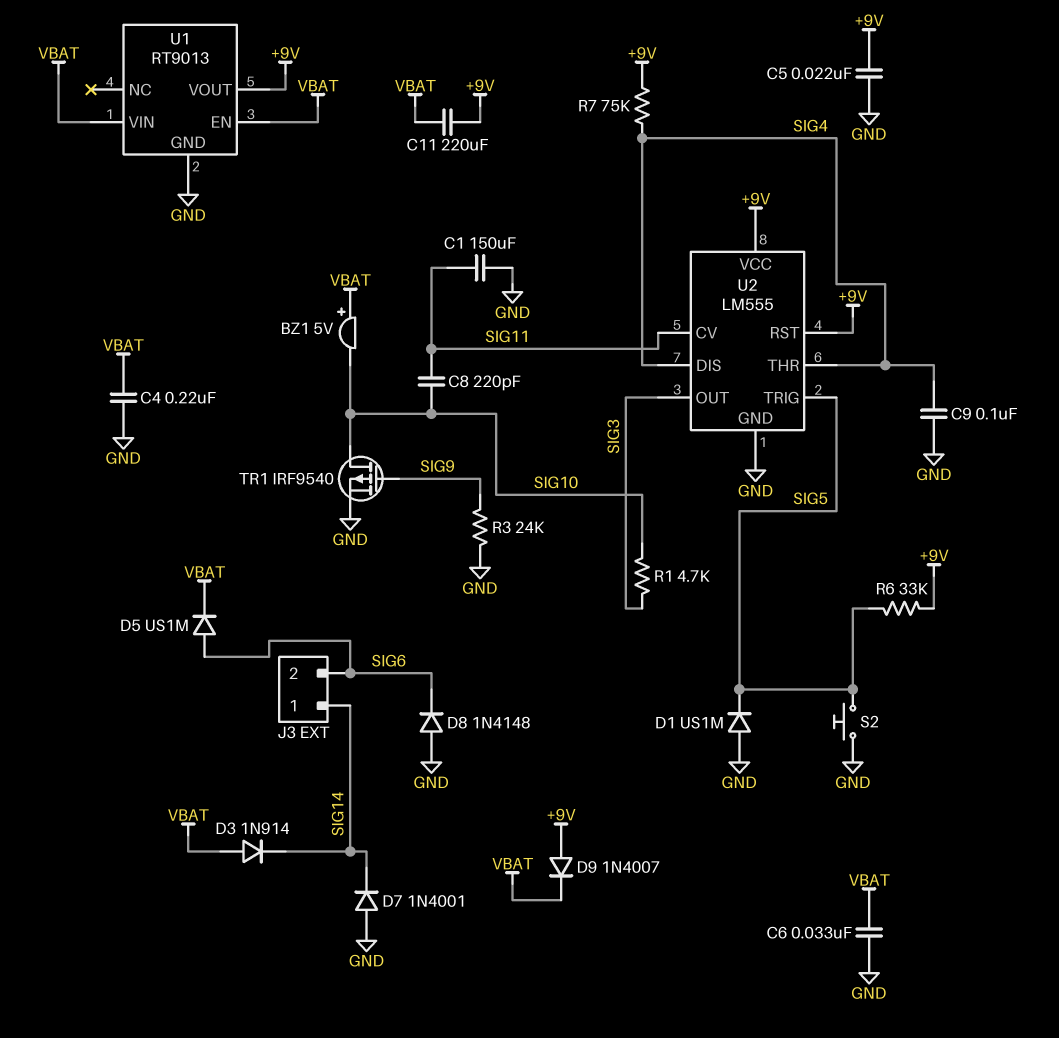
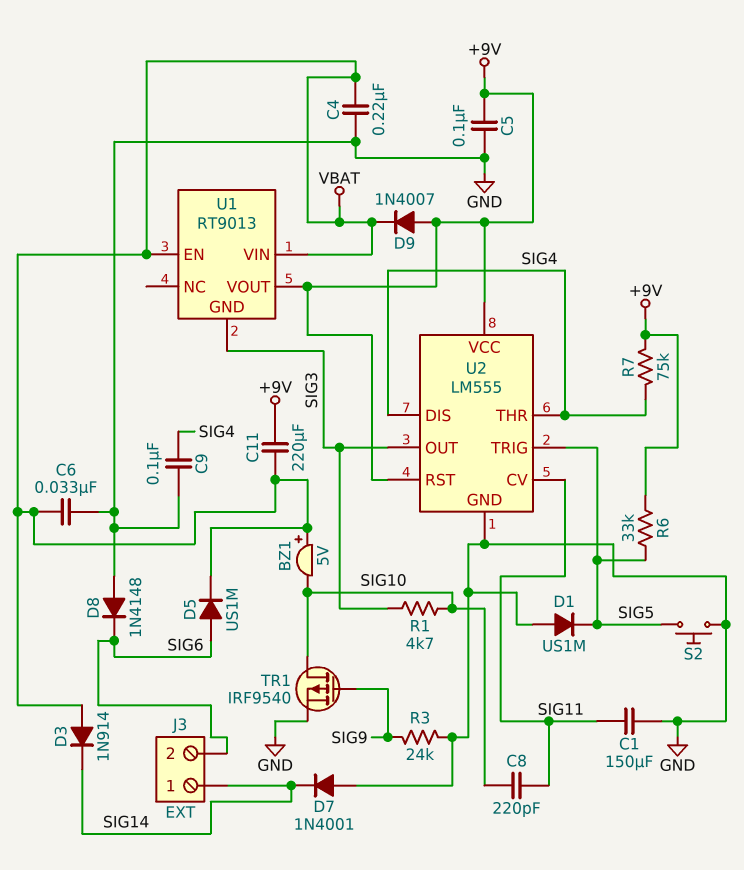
C5: 22nF (+9V, GND) -> 100nF (+9V, GND)
U1 pin GND: GND -> SIG3

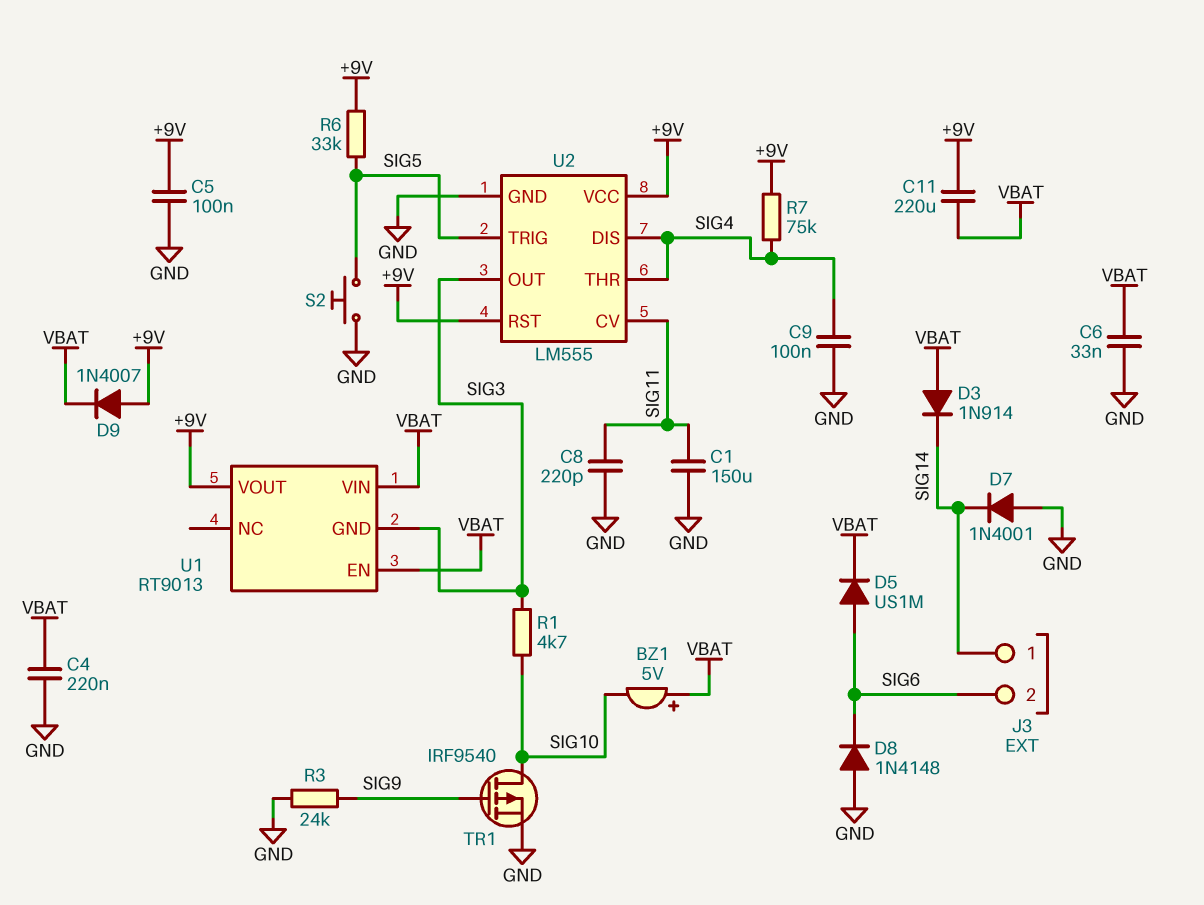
C8: 220pF (SIG10, SIG11) -> 220pF (GND, SIG11)
D1: diode US1M (A GND, K SIG5) -> none

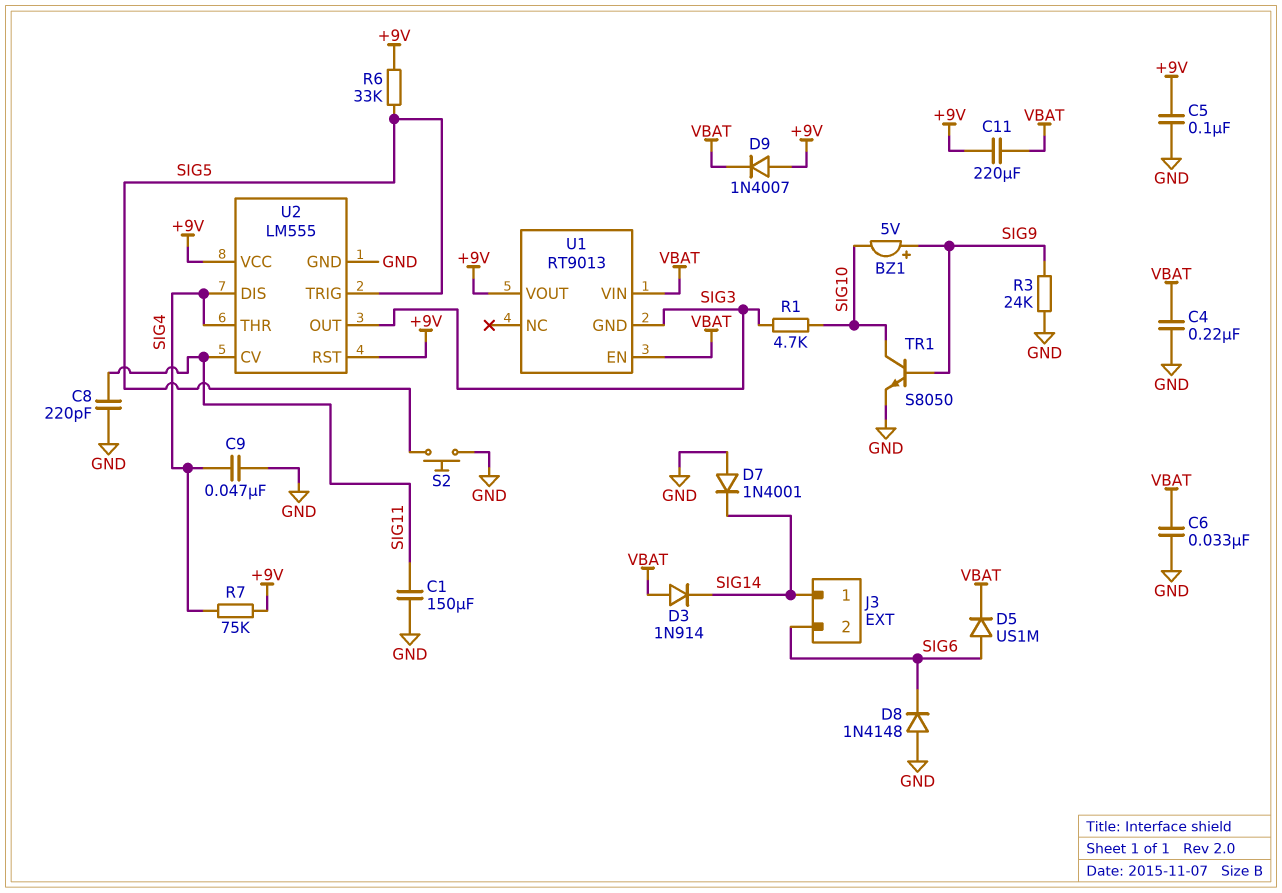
BZ1: buzzer 5V (plus VBAT, minus SIG10) -> buzzer 5V (plus SIG9, minus SIG10)
C9: 100nF (GND, SIG4) -> 47nF (GND, SIG4)
TR1: PMOS IRF9540 (G SIG9, D SIG10, S GND) -> NPN S8050 (B SIG9, C SIG10, E GND)

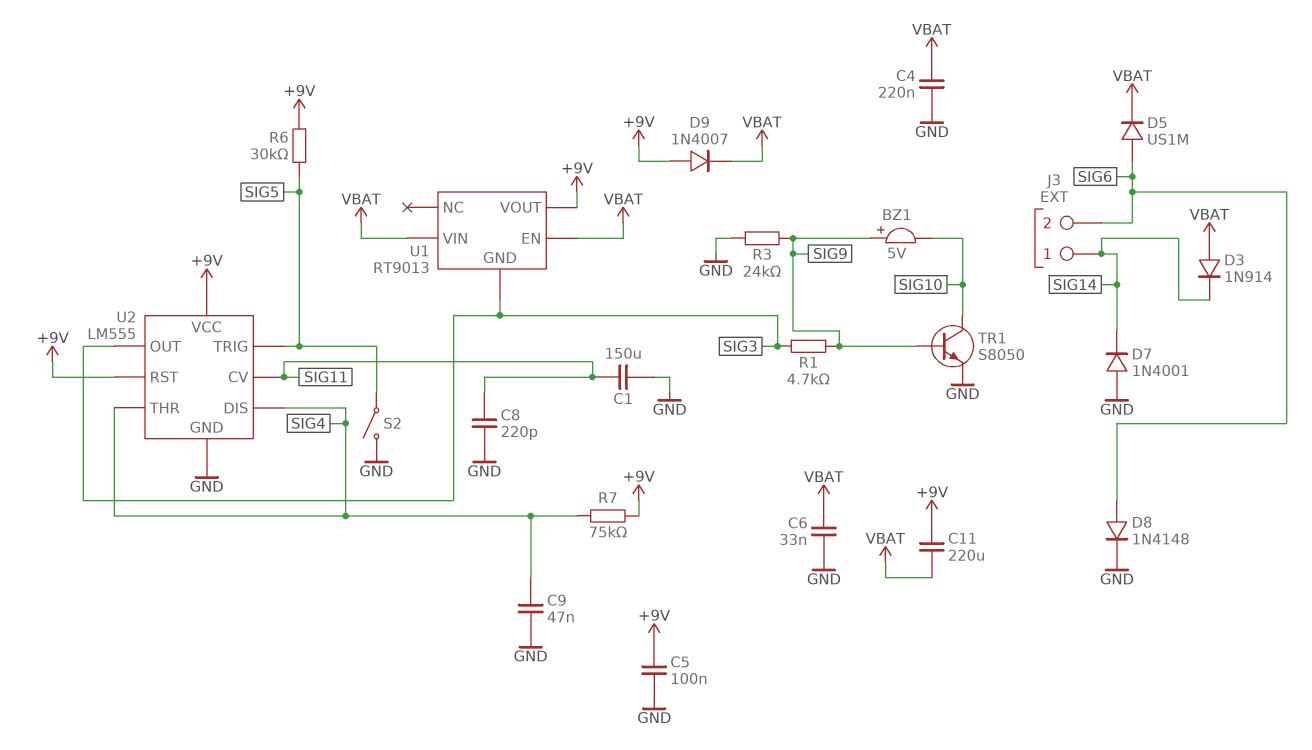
D8: diode 1N4148 (A GND, K SIG6) -> diode 1N4148 (A SIG6, K GND)
R1: 4.7k (SIG3, SIG10) -> 4.7k (SIG3, SIG9)
R6: 33k (+9V, SIG5) -> 30k (+9V, SIG5)
S2: button (GND, SIG5) -> switch (GND, SIG5)

